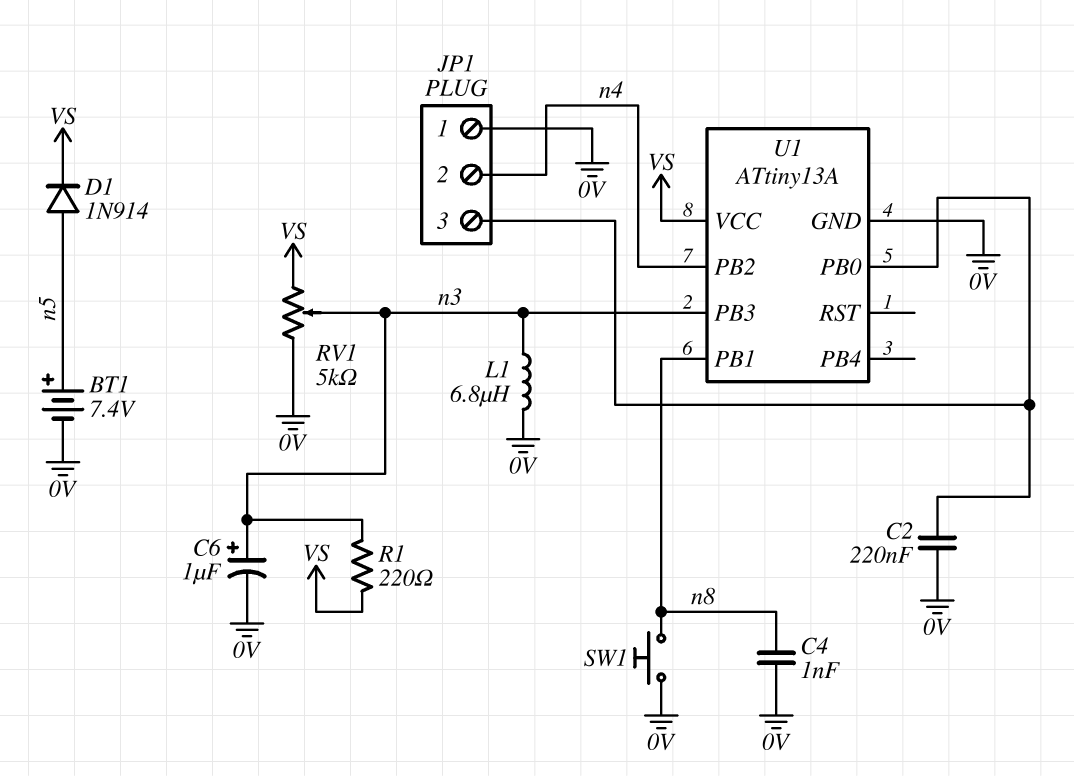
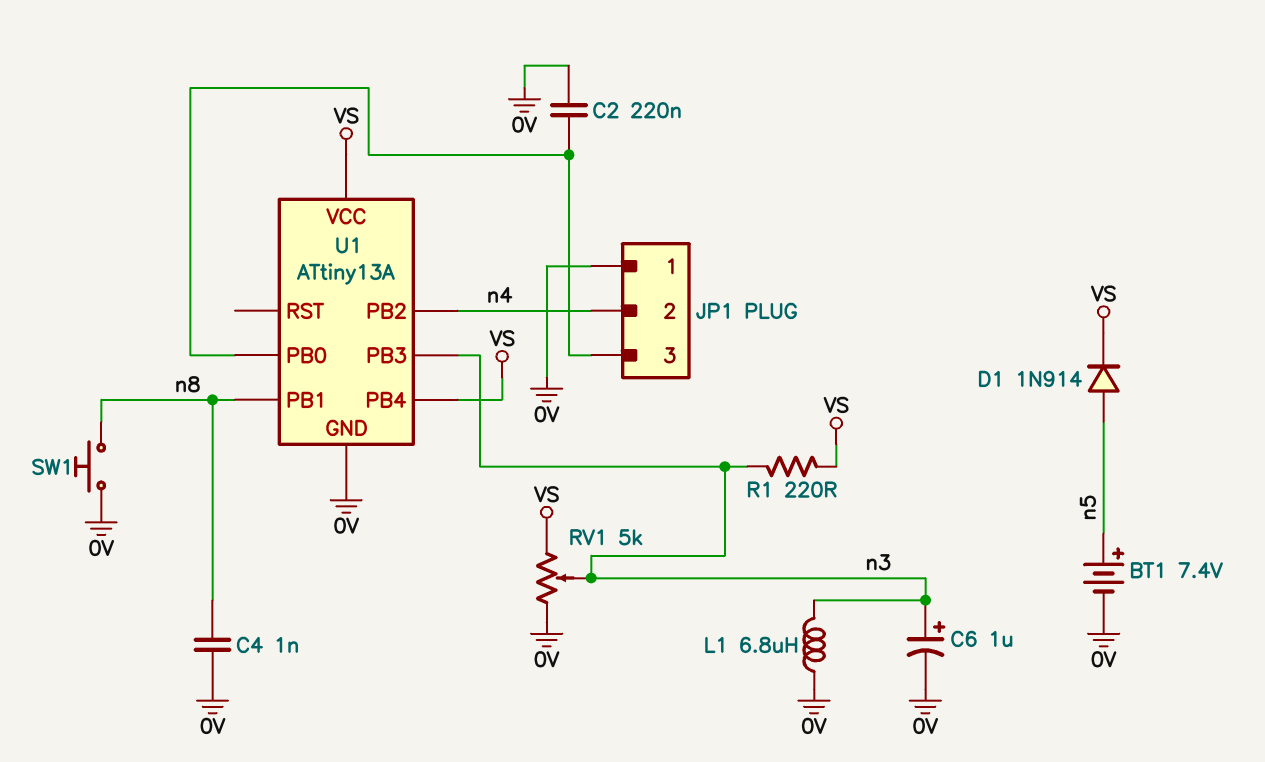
U1 pin PB4: none -> VS

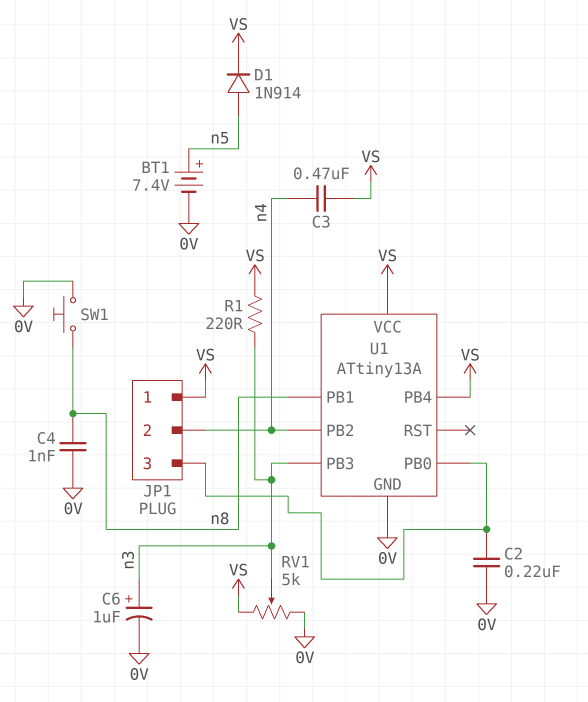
C3: none -> 470nF (VS, n4)
JP1 pin 1: 0V -> VS
L1: 6.8uH (0V, n3) -> none

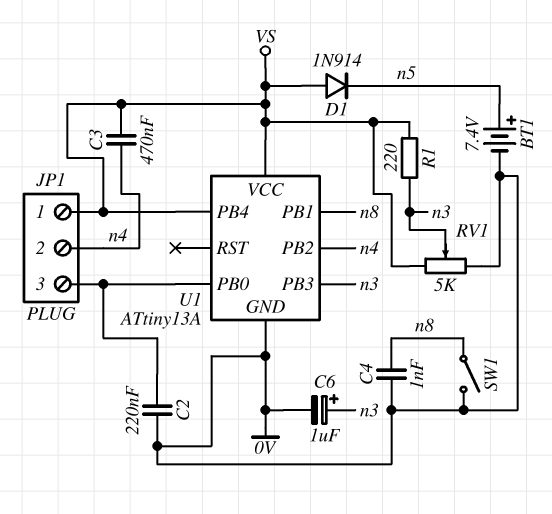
D1: diode 1N914 (A n5, K VS) -> diode 1N914 (A VS, K n5)
SW1: button (0V, n8) -> switch (0V, n8)

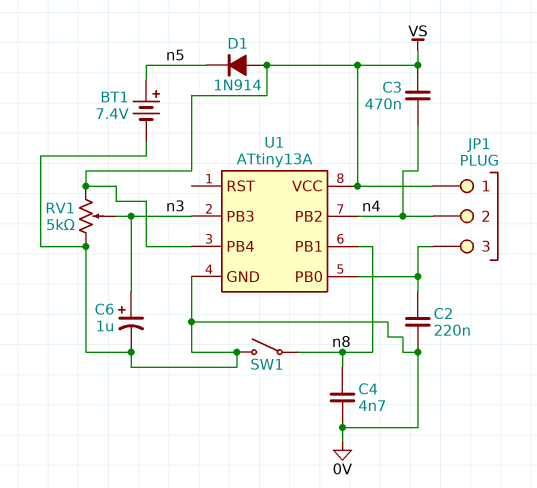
C4: 1nF (0V, n8) -> 4.7nF (0V, n8)
R1: 220 (VS, n3) -> none

